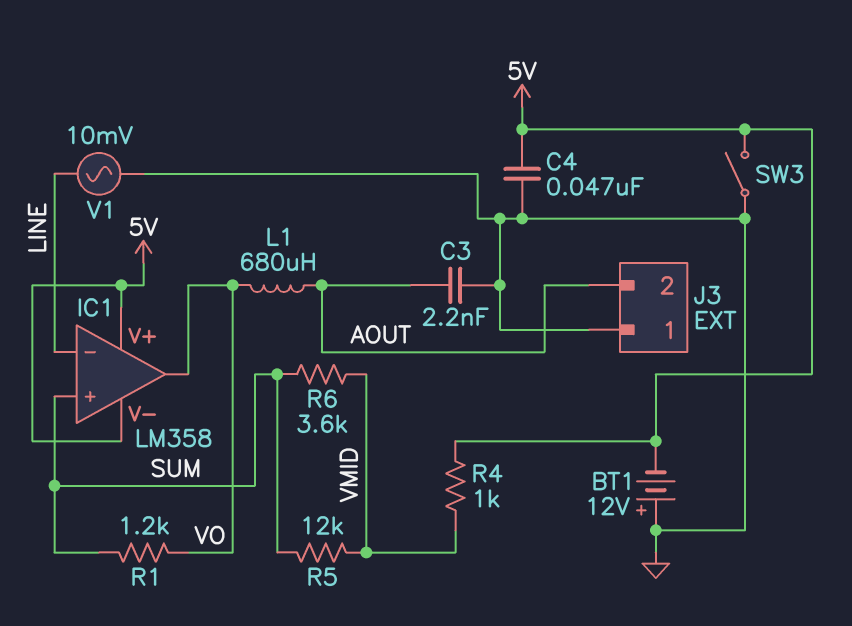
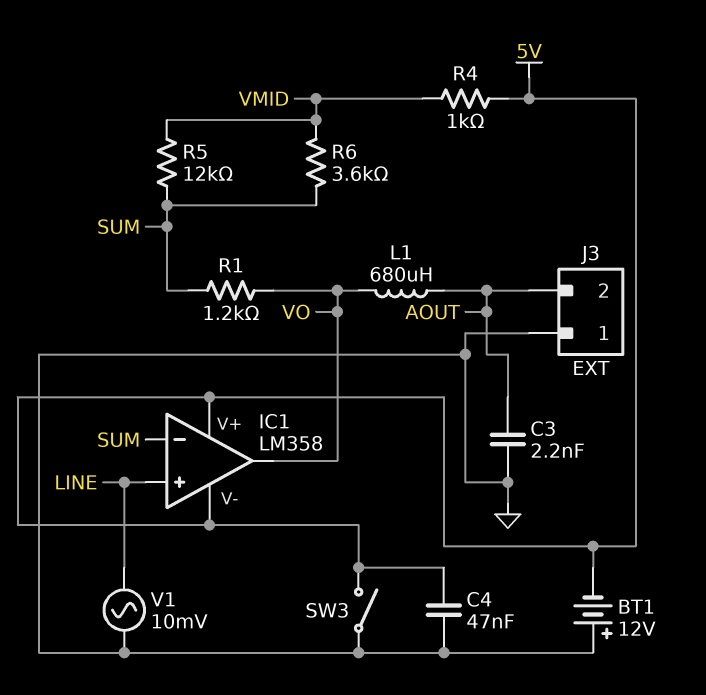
IC1 pin in+: SUM -> LINE
IC1 pin in-: LINE -> SUM

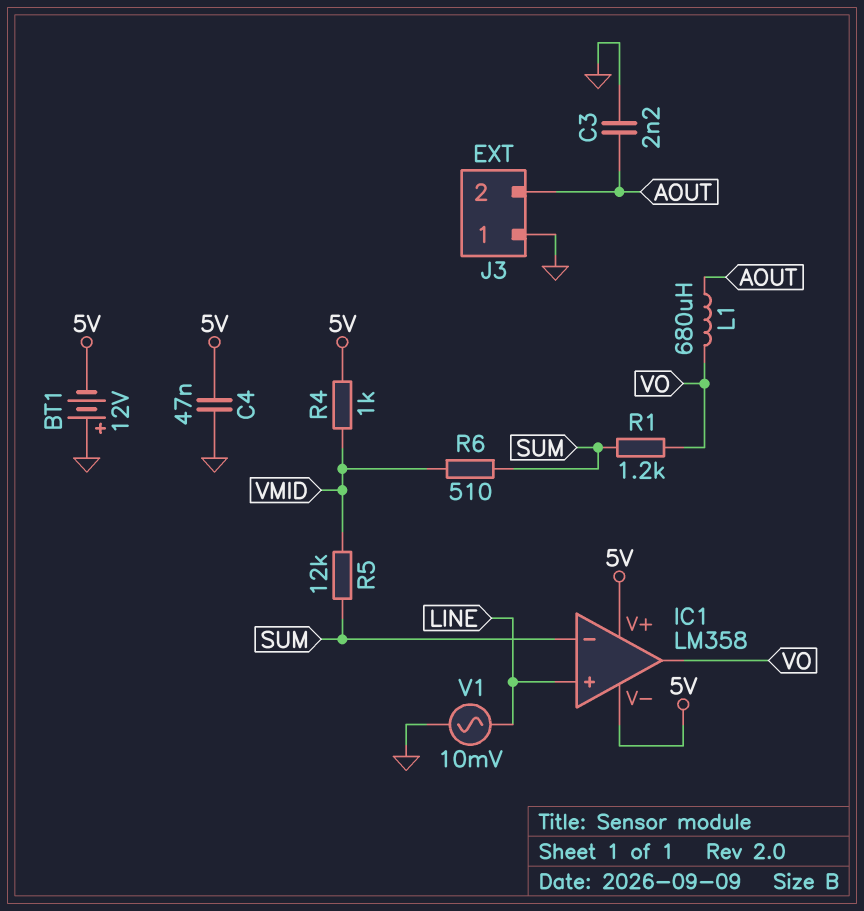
R6: 3.6k (SUM, VMID) -> 510 (SUM, VMID)
SW3: switch (5V, GND) -> none

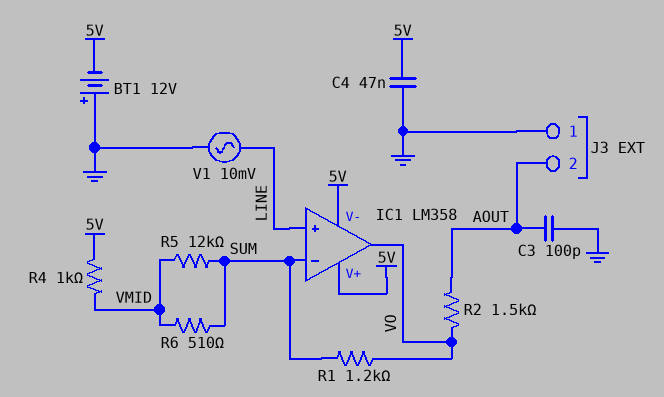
C3: 2.2nF (AOUT, GND) -> 100pF (AOUT, GND)
L1: 680uH (AOUT, VO) -> none
R2: none -> 1.5k (AOUT, VO)

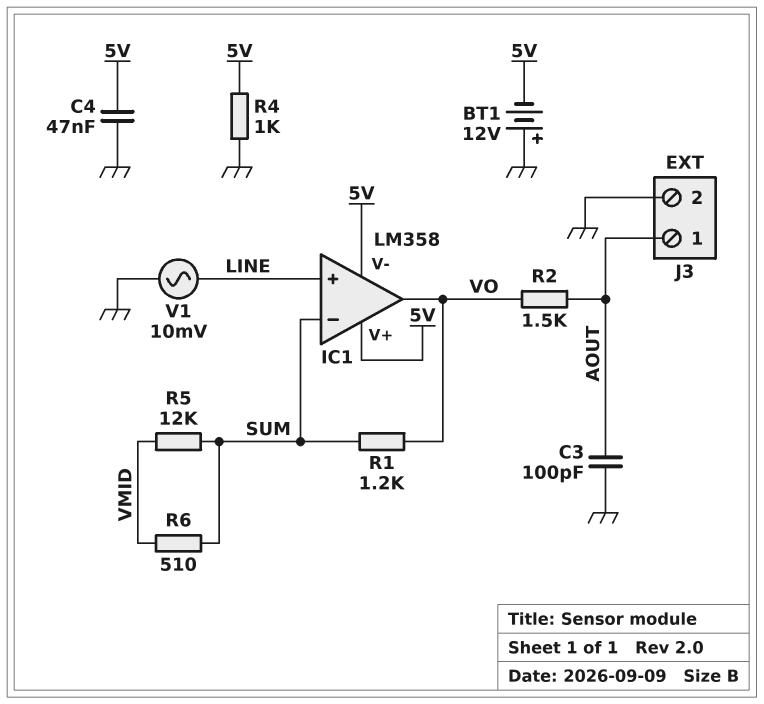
J3 pin 1: GND -> AOUT
J3 pin 2: AOUT -> GND
R4: 1k (5V, VMID) -> 1k (5V, GND)

